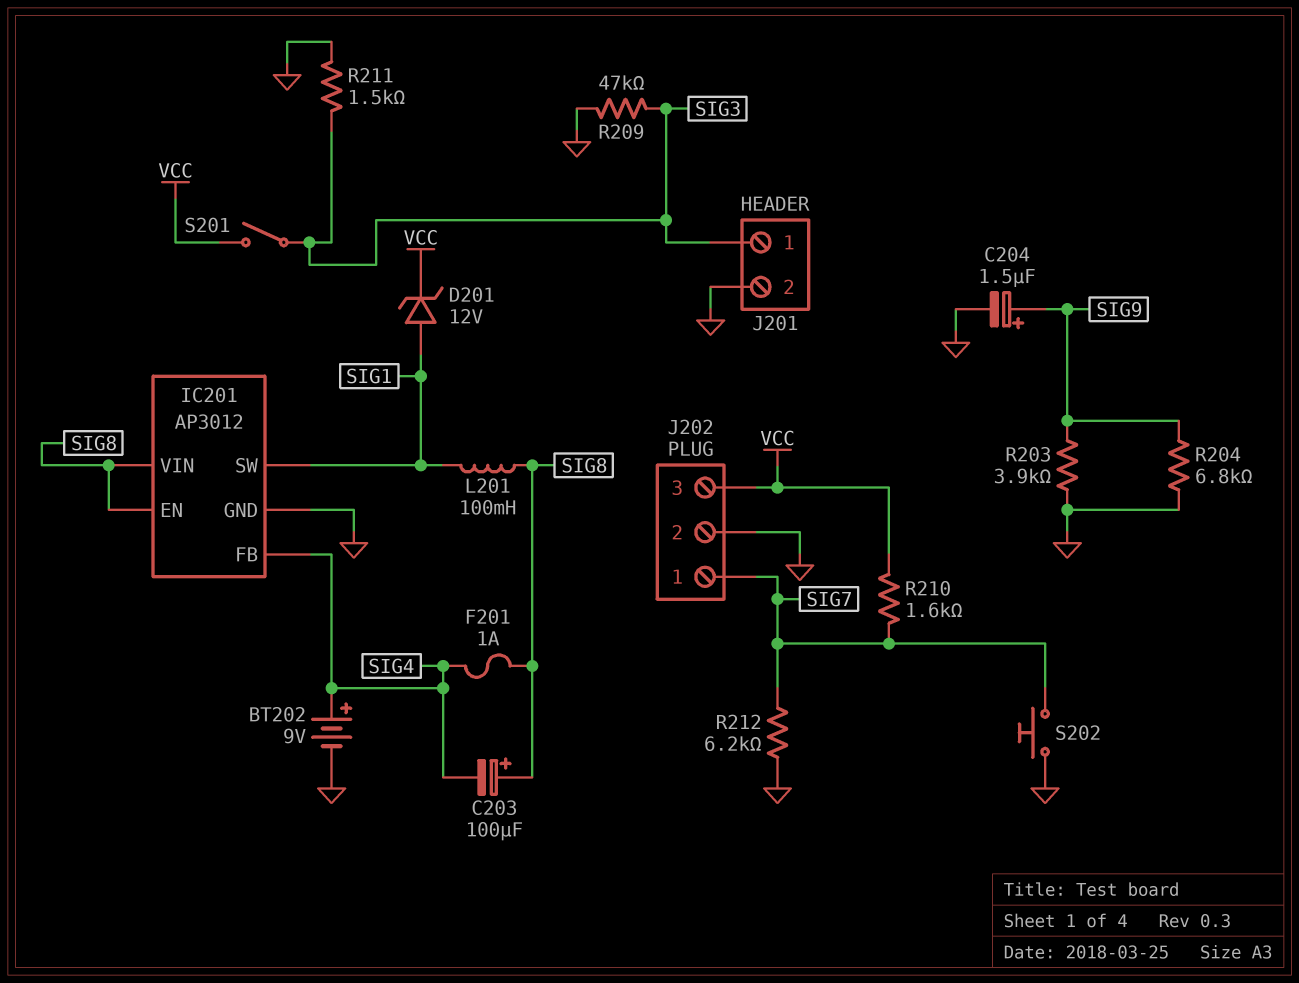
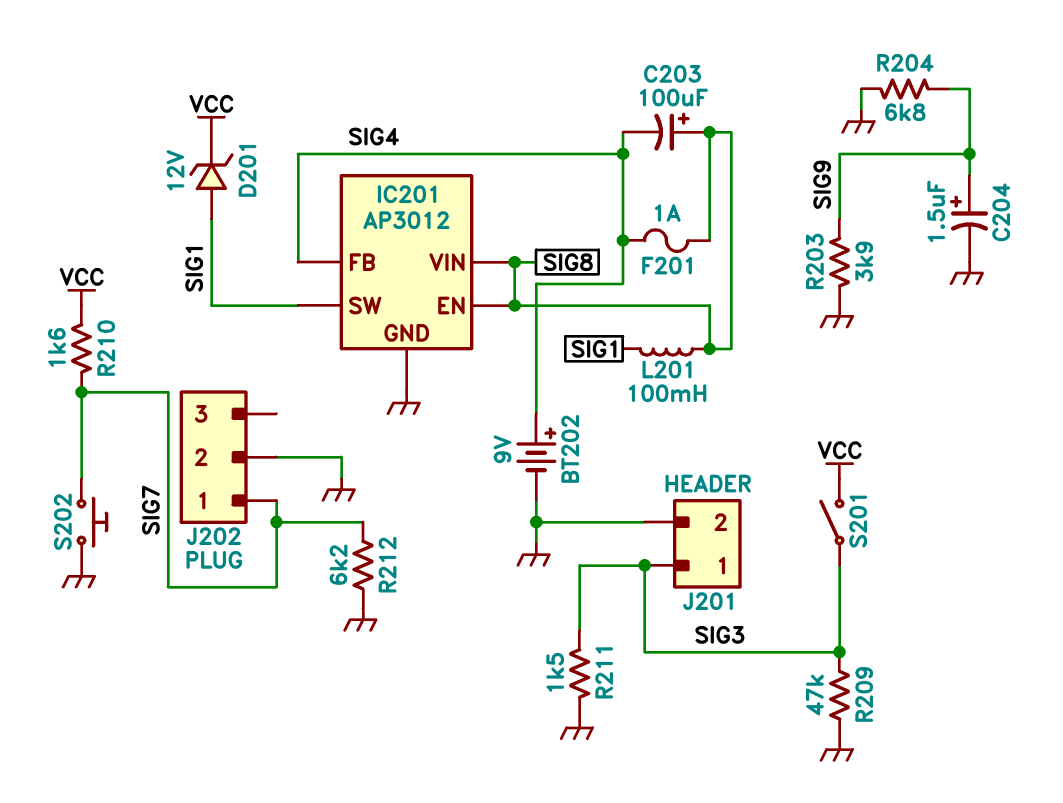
J202 pin 3: VCC -> none

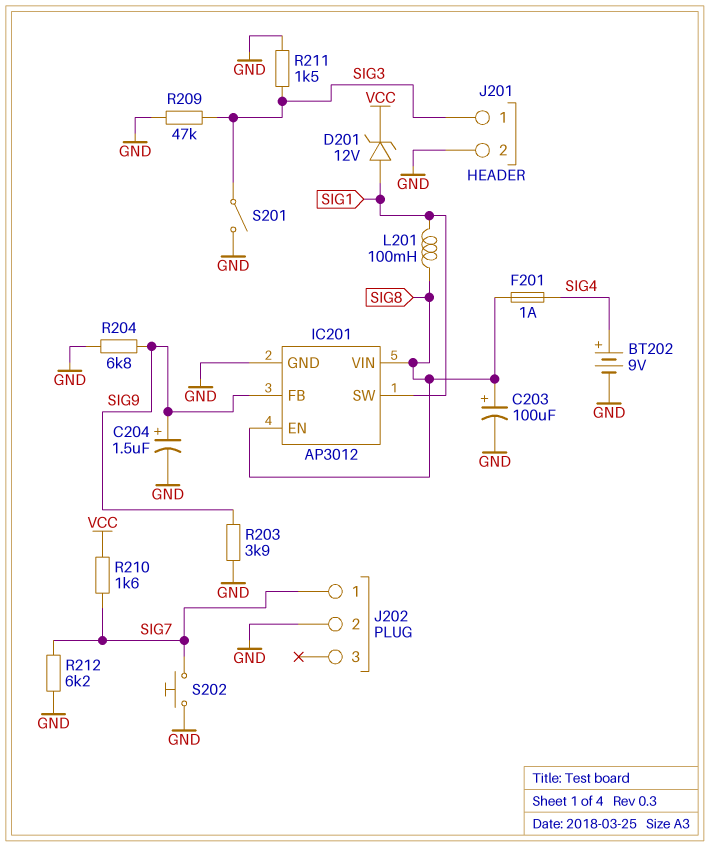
C203: 100uF (plus SIG8, minus SIG4) -> 100uF (plus SIG8, minus GND)
IC201 pin FB: SIG4 -> SIG9
S201: switch (SIG3, VCC) -> switch (GND, SIG3)

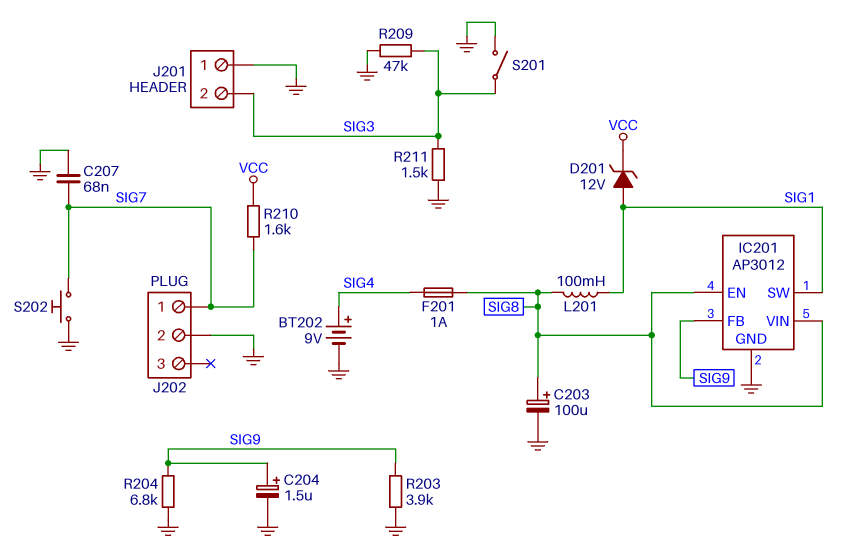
C207: none -> 68nF (GND, SIG7)
J201 pin 1: SIG3 -> GND
J201 pin 2: GND -> SIG3
R212: 6.2k (GND, SIG7) -> none

